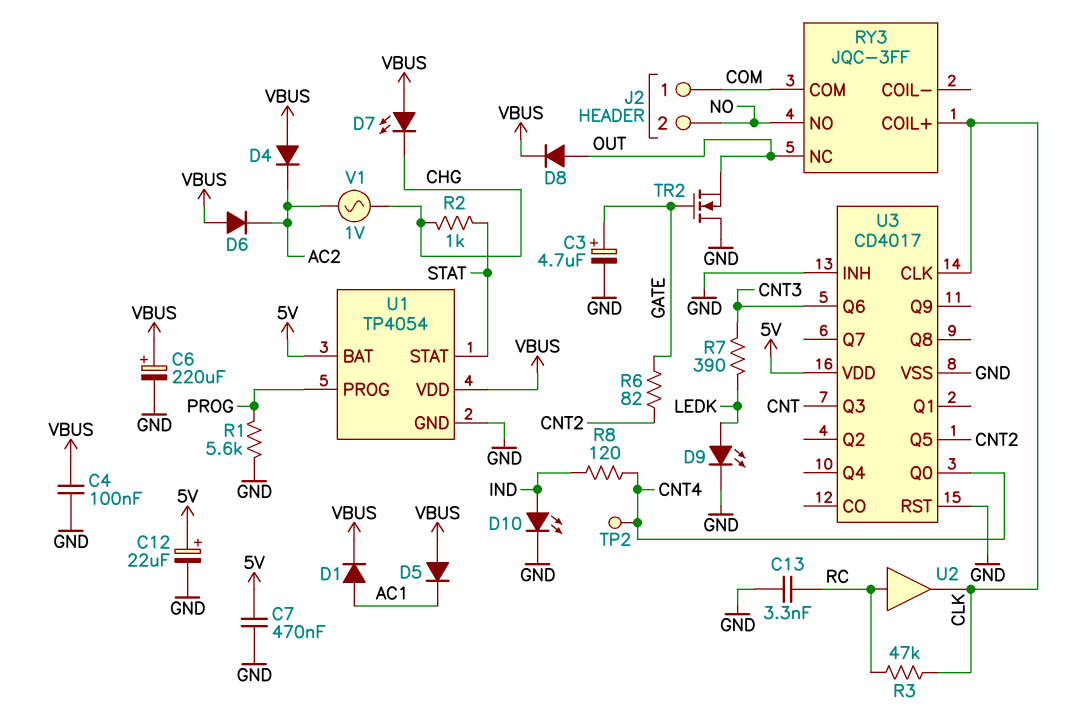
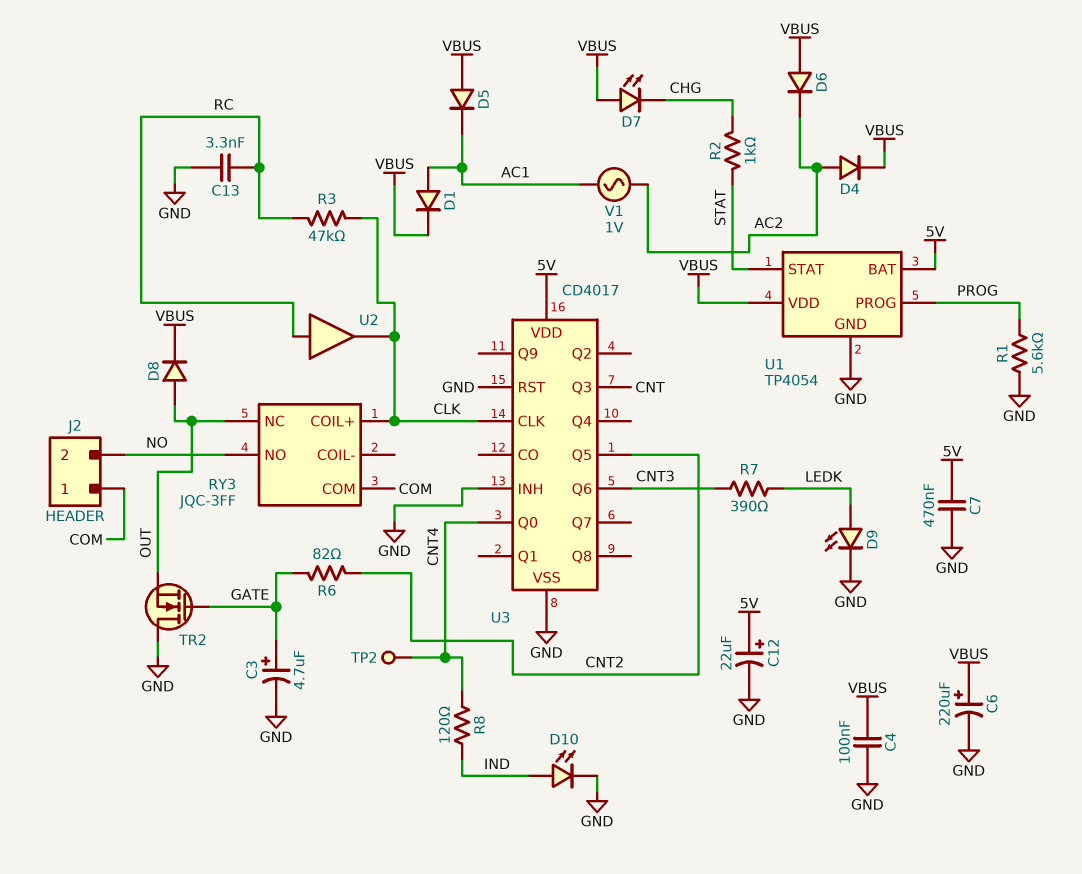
D4: diode (A VBUS, K AC2) -> diode (A AC2, K VBUS)
V1: AC 1V (AC2, CHG) -> AC 1V (AC1, AC2)

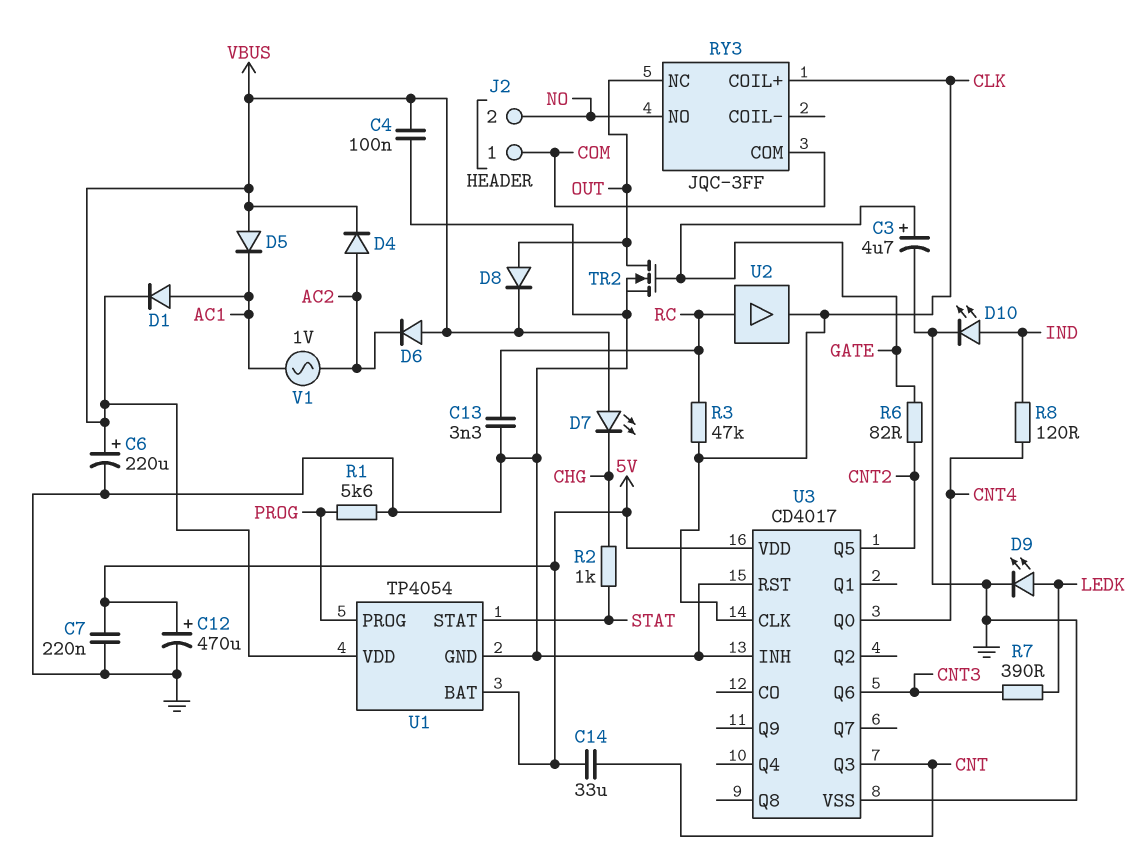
C7: 470nF (5V, GND) -> 220nF (5V, GND)
C12: 22uF (plus 5V, minus GND) -> 470uF (plus 5V, minus GND)
C14: none -> 33uF (5V, CNT)
TP2: test point (CNT4) -> none
TR2: NMOS (G GATE, D GND, S OUT) -> NMOS (G GATE, D OUT, S GND)

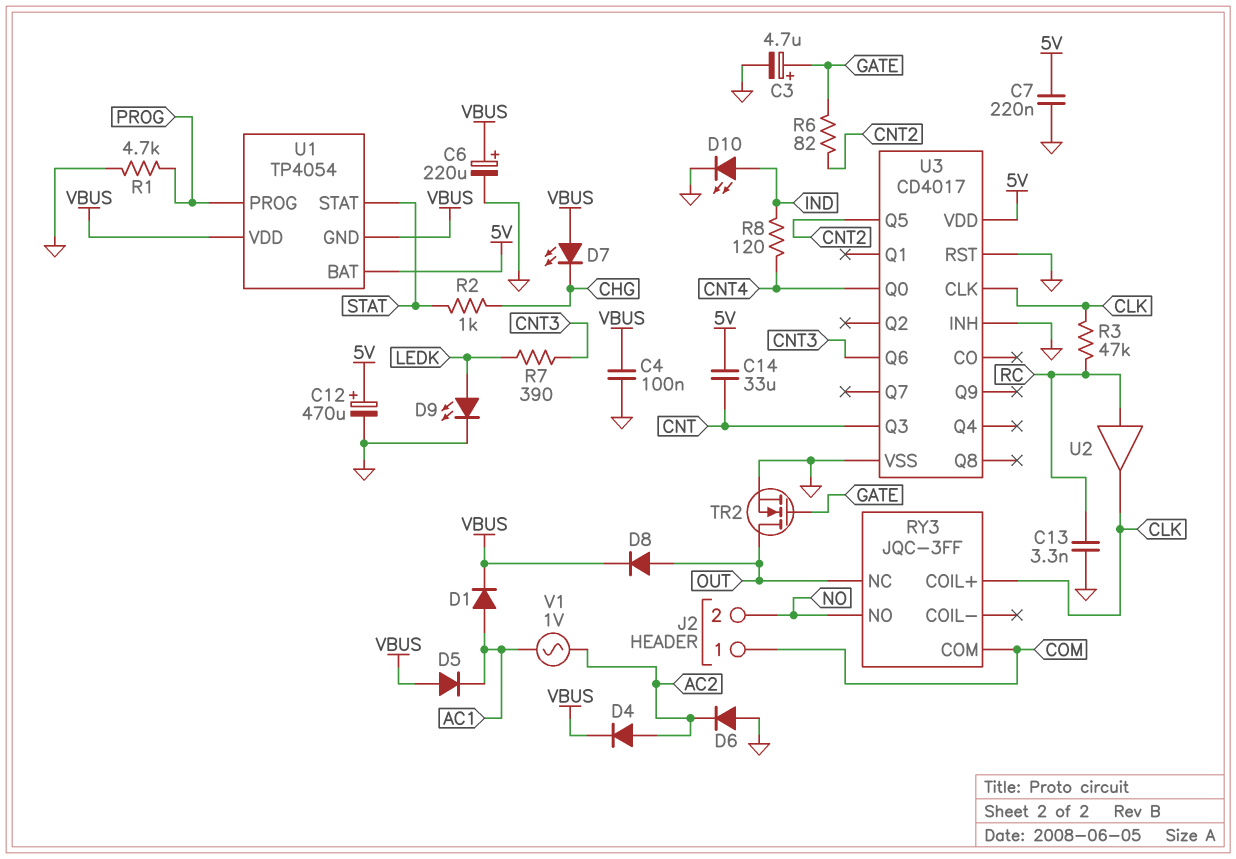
D6: diode (A VBUS, K AC2) -> diode (A GND, K AC2)
R1: 5.6k (GND, PROG) -> 4.7k (GND, PROG)
U1 pin GND: GND -> VBUS

